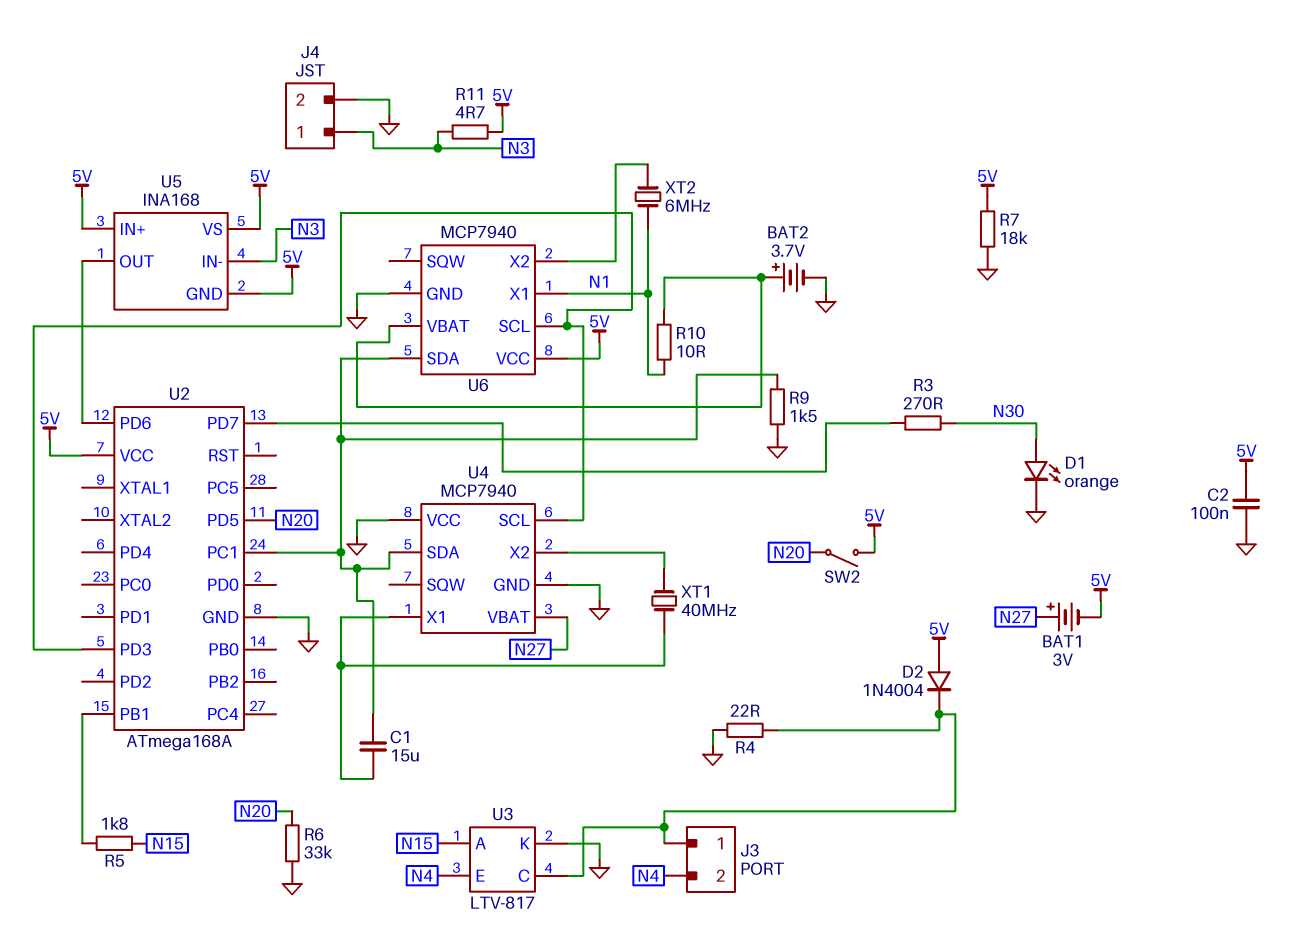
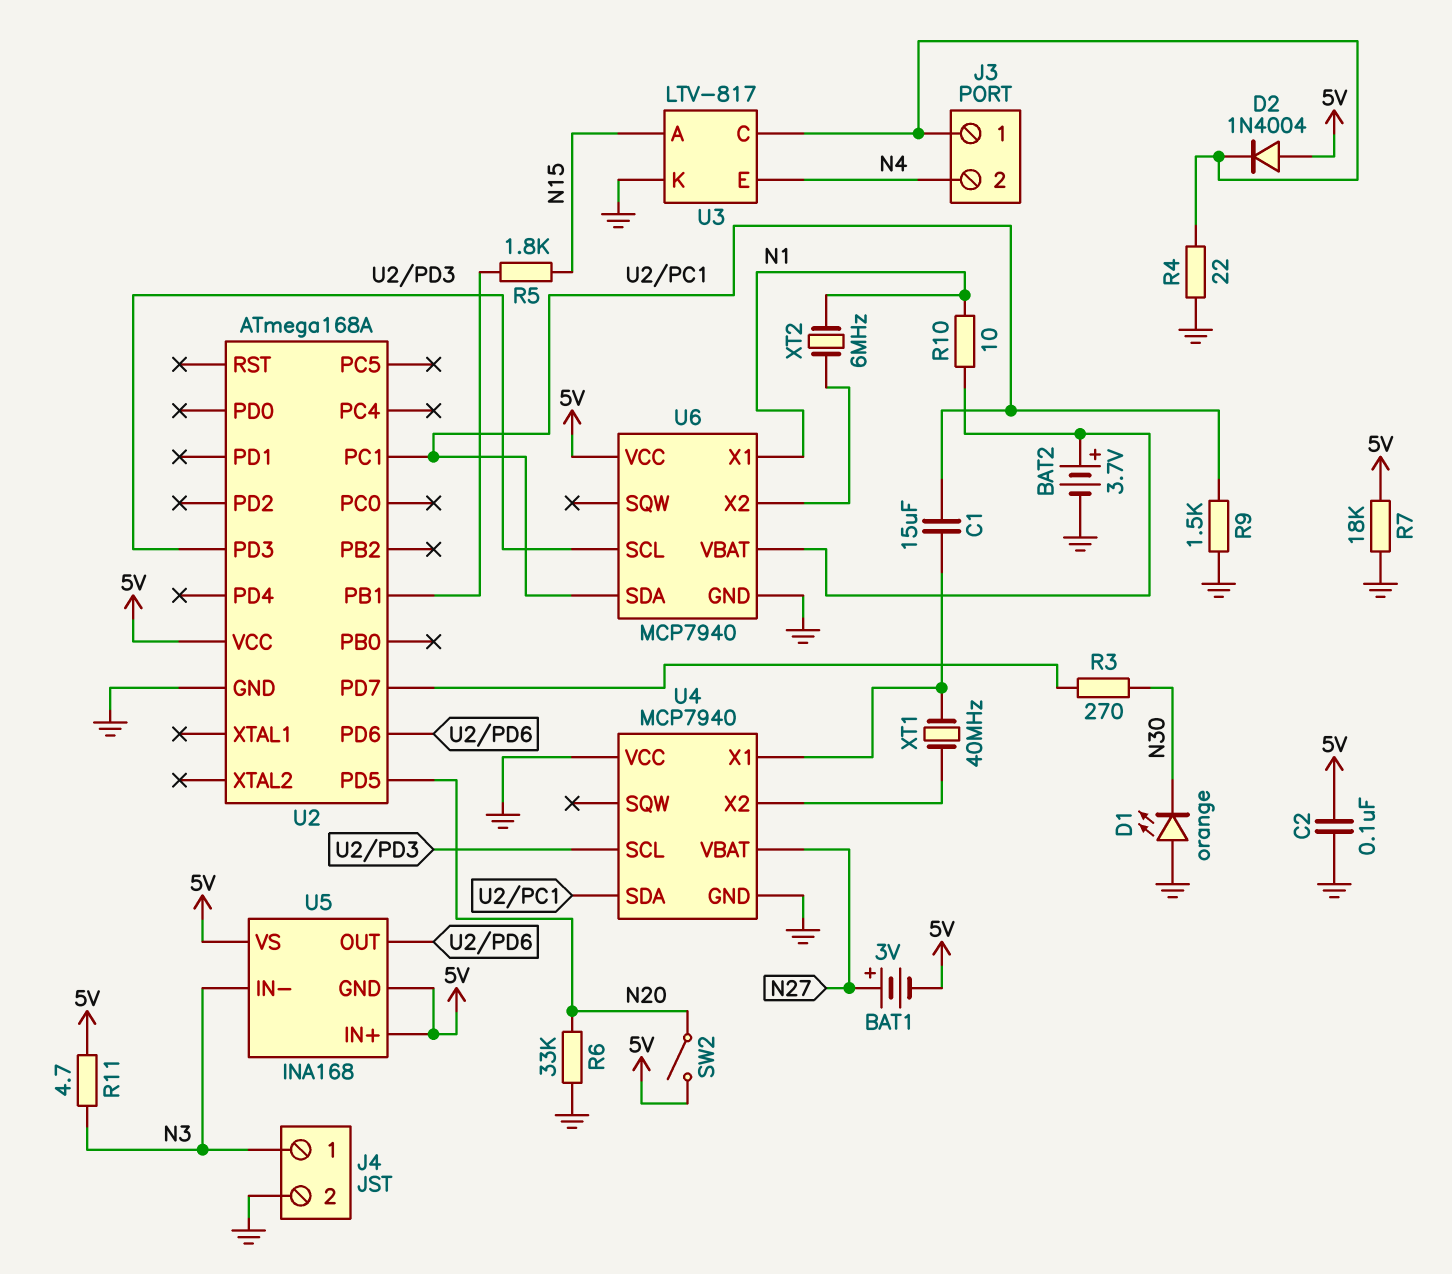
D1: LED orange (A N30, K GND) -> LED orange (A GND, K N30)

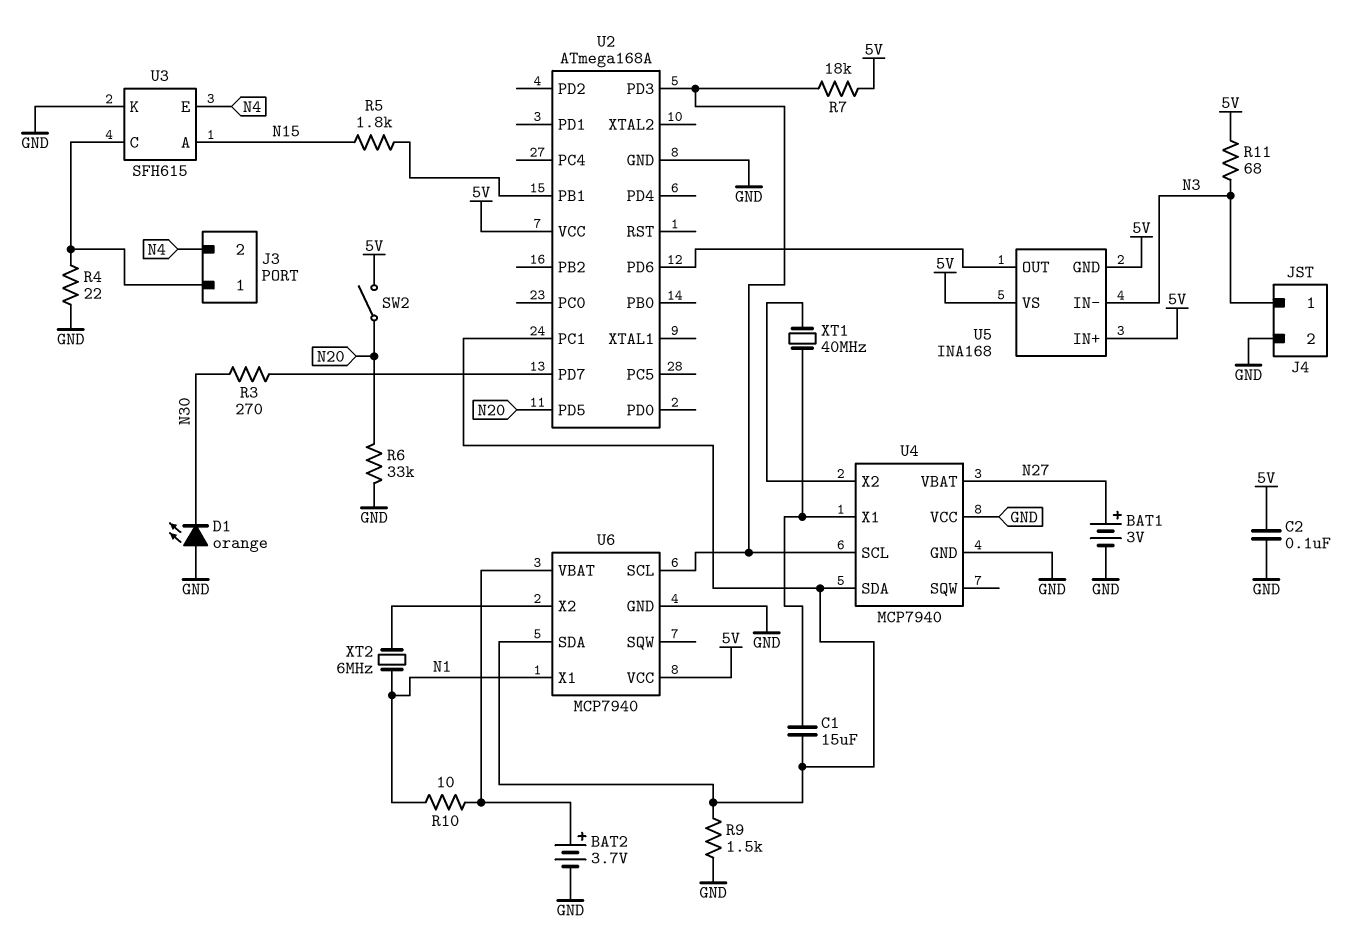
BAT1: 3V (plus N27, minus 5V) -> 3V (plus N27, minus GND)
D2: diode 1N4004 (A 5V, K J3/1) -> none
R7: 18k (5V, GND) -> 18k (5V, U2/PD3)
R11: 4.7 (5V, N3) -> 68 (5V, N3)
U3: LTV-817 -> SFH615

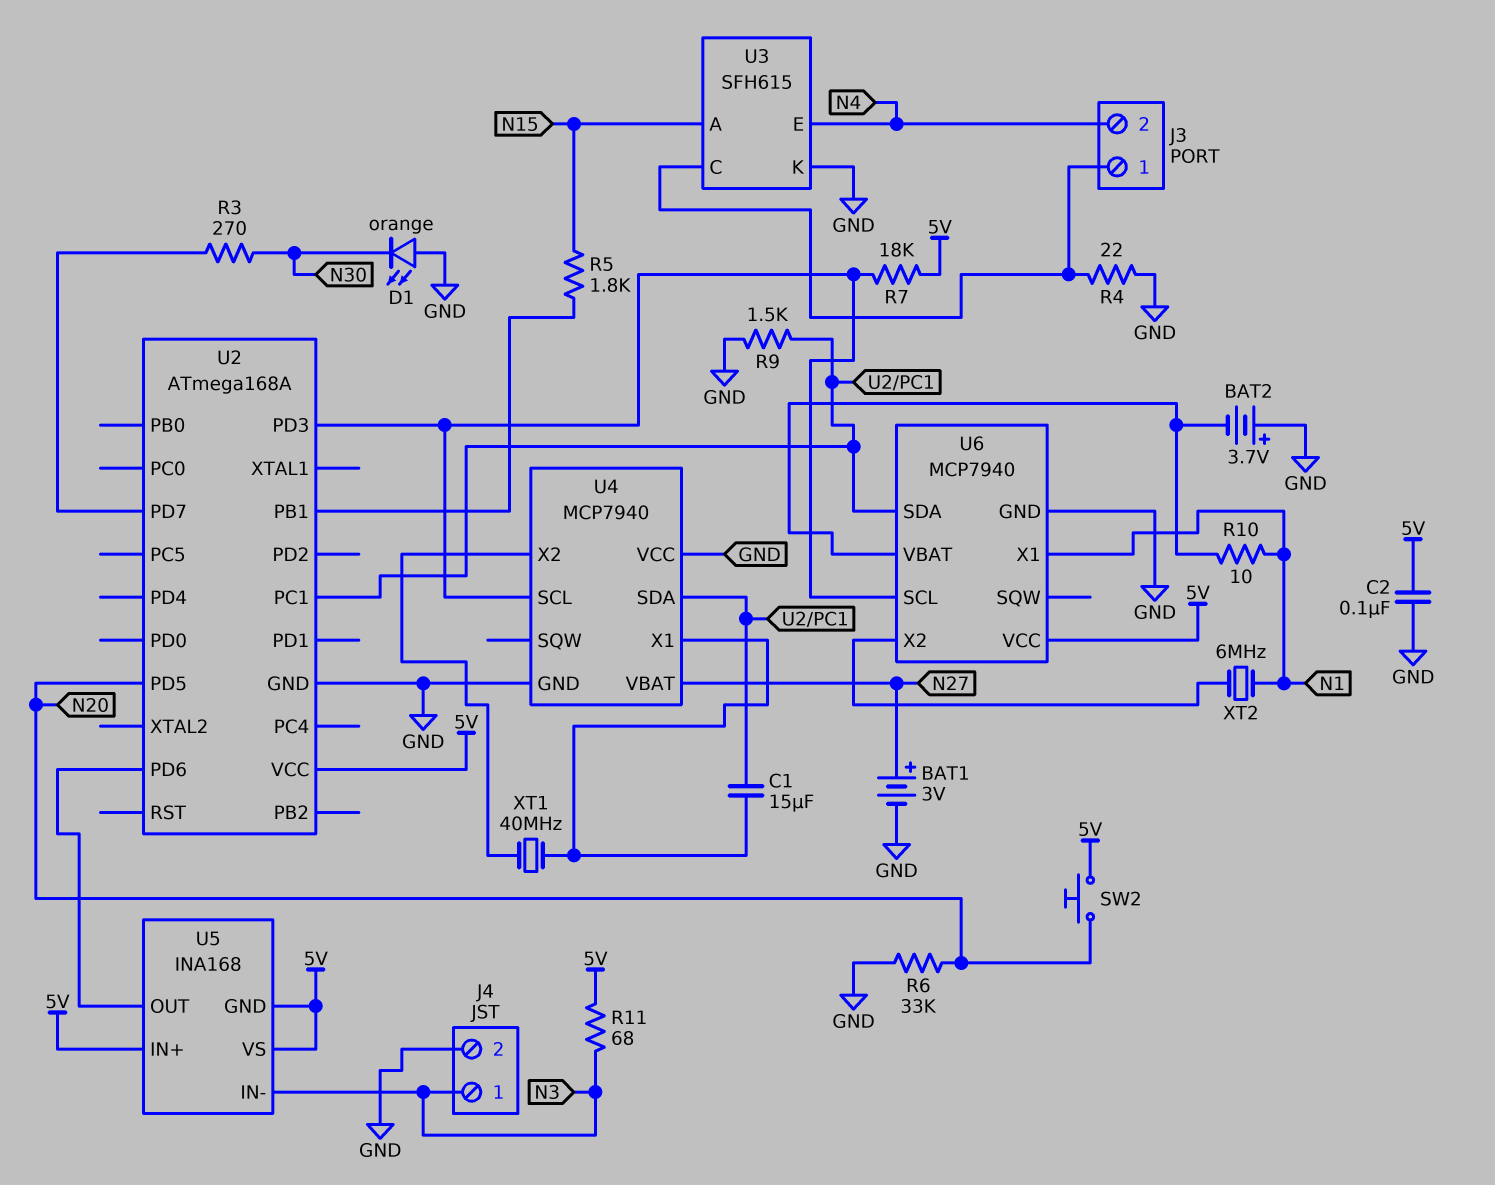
BAT2: 3.7V (plus U6/VBAT, minus GND) -> 3.7V (plus GND, minus U6/VBAT)
SW2: switch (5V, N20) -> button (5V, N20)

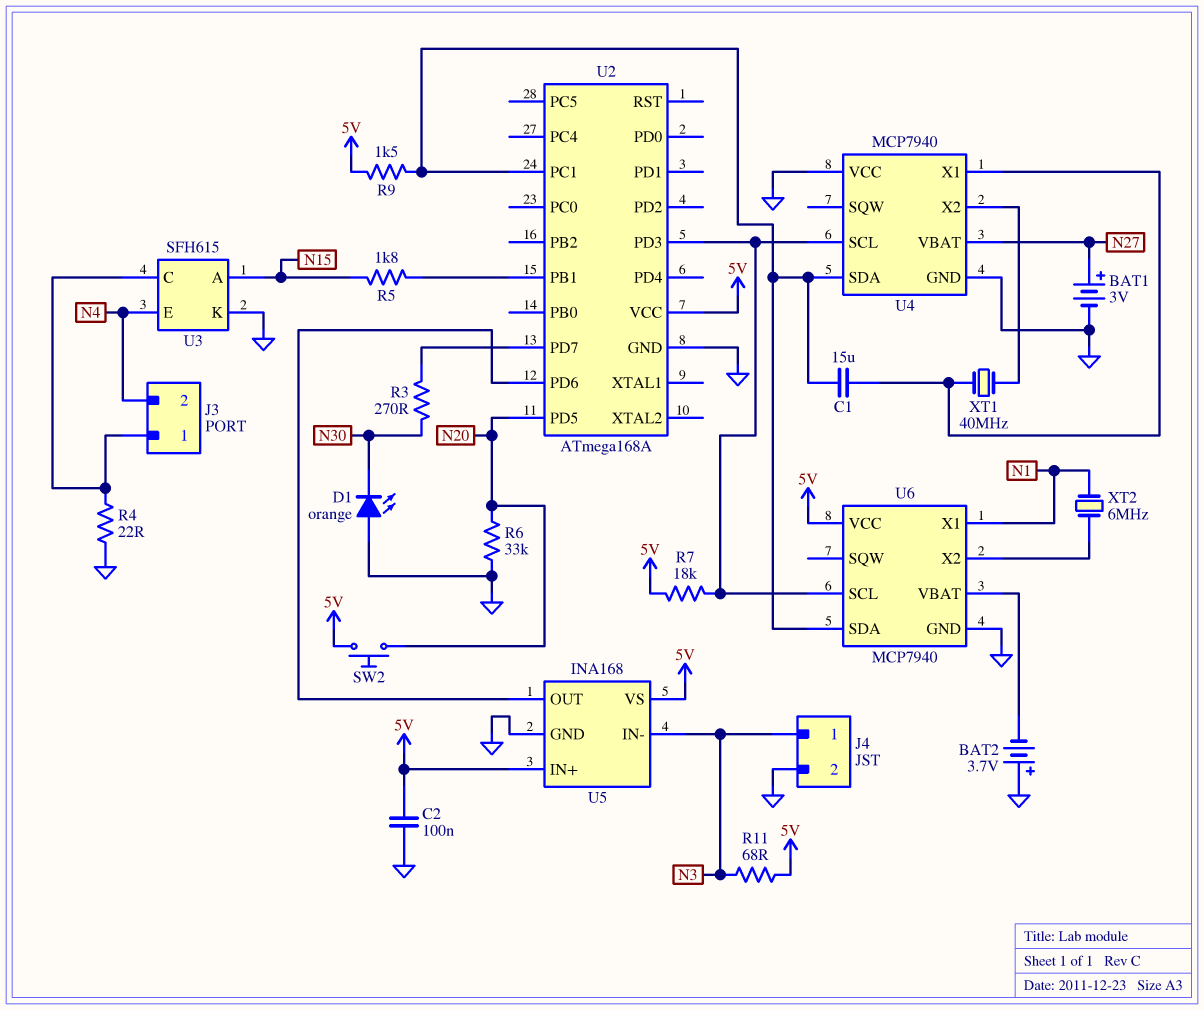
R9: 1.5k (GND, U2/PC1) -> 1.5k (5V, U2/PC1)
R10: 10 (N1, U6/VBAT) -> none
U5 pin GND: 5V -> GND

